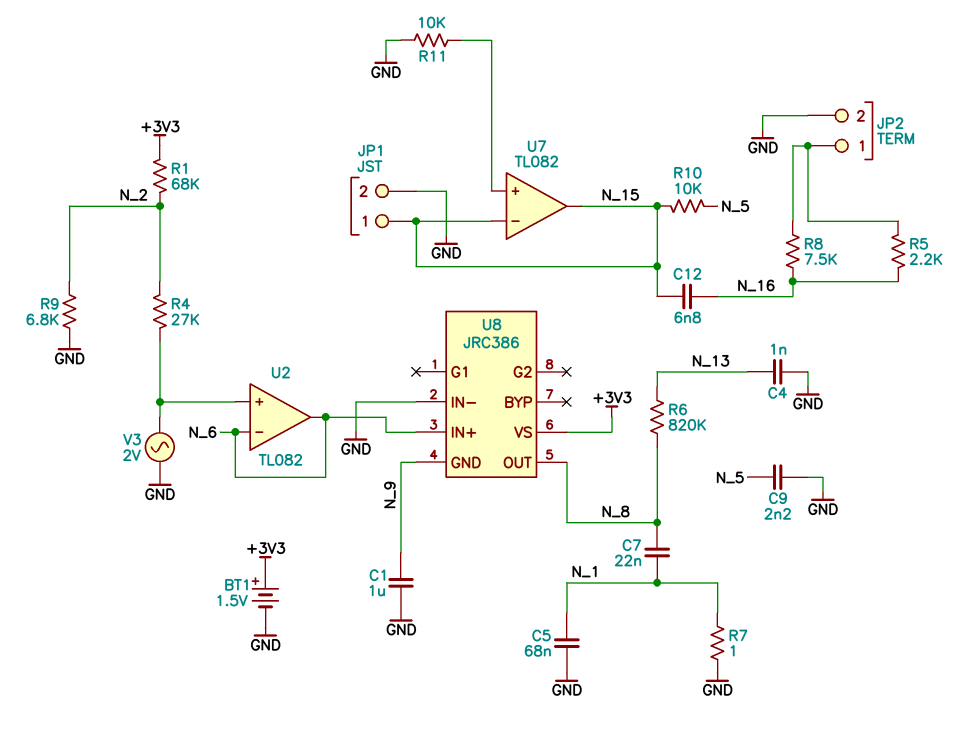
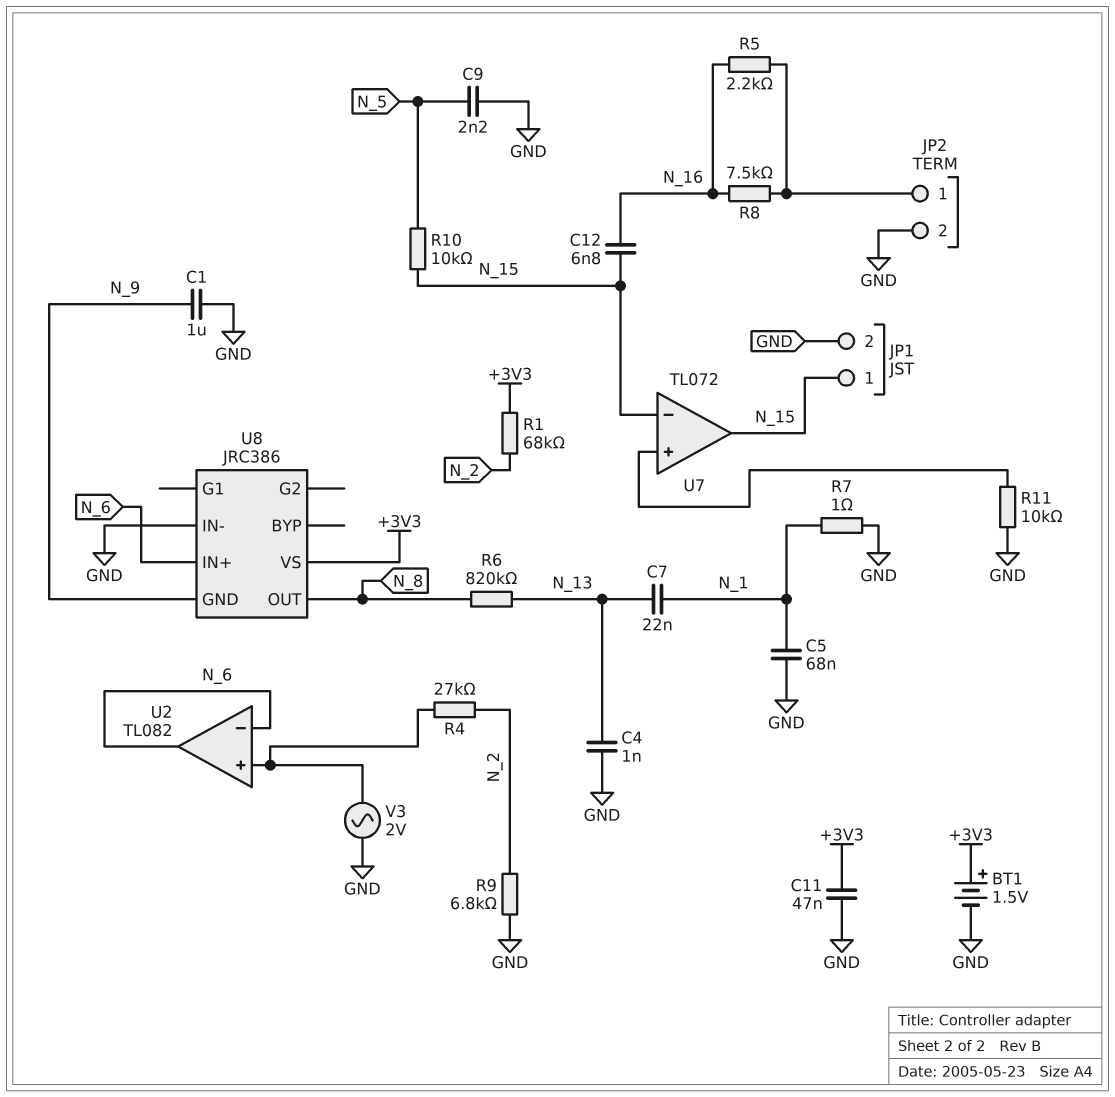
C7: 22nF (N_1, N_8) -> 22nF (N_1, N_13)
C11: none -> 47nF (+3V3, GND)
U7: TL082 -> TL072

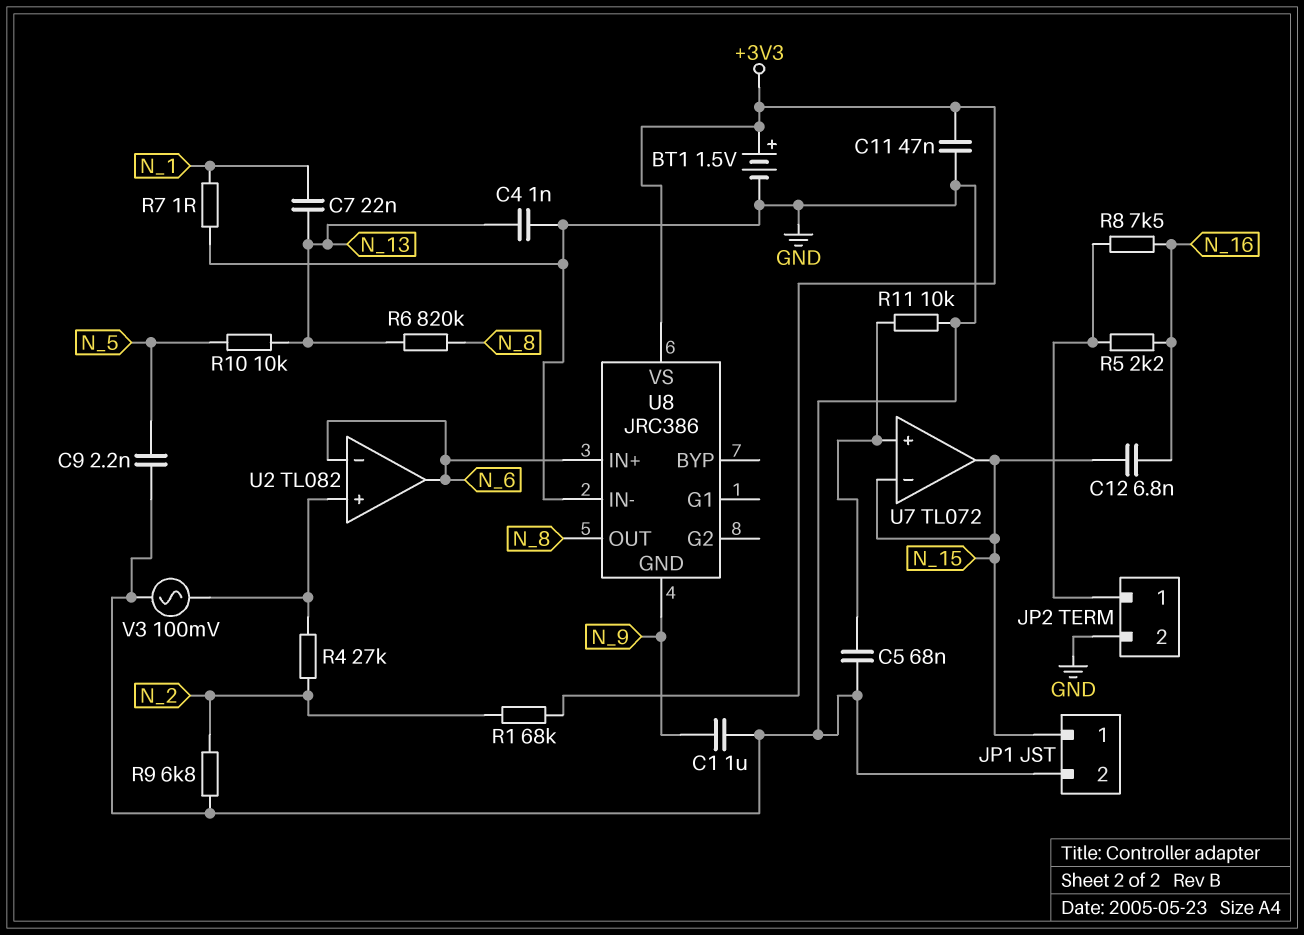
C5: 68nF (GND, N_1) -> 68nF (GND, U7/in+)
R10: 10k (N_5, N_15) -> 10k (N_5, N_13)
V3: AC 2V (GND, U2/in+) -> AC 100mV (GND, U2/in+)

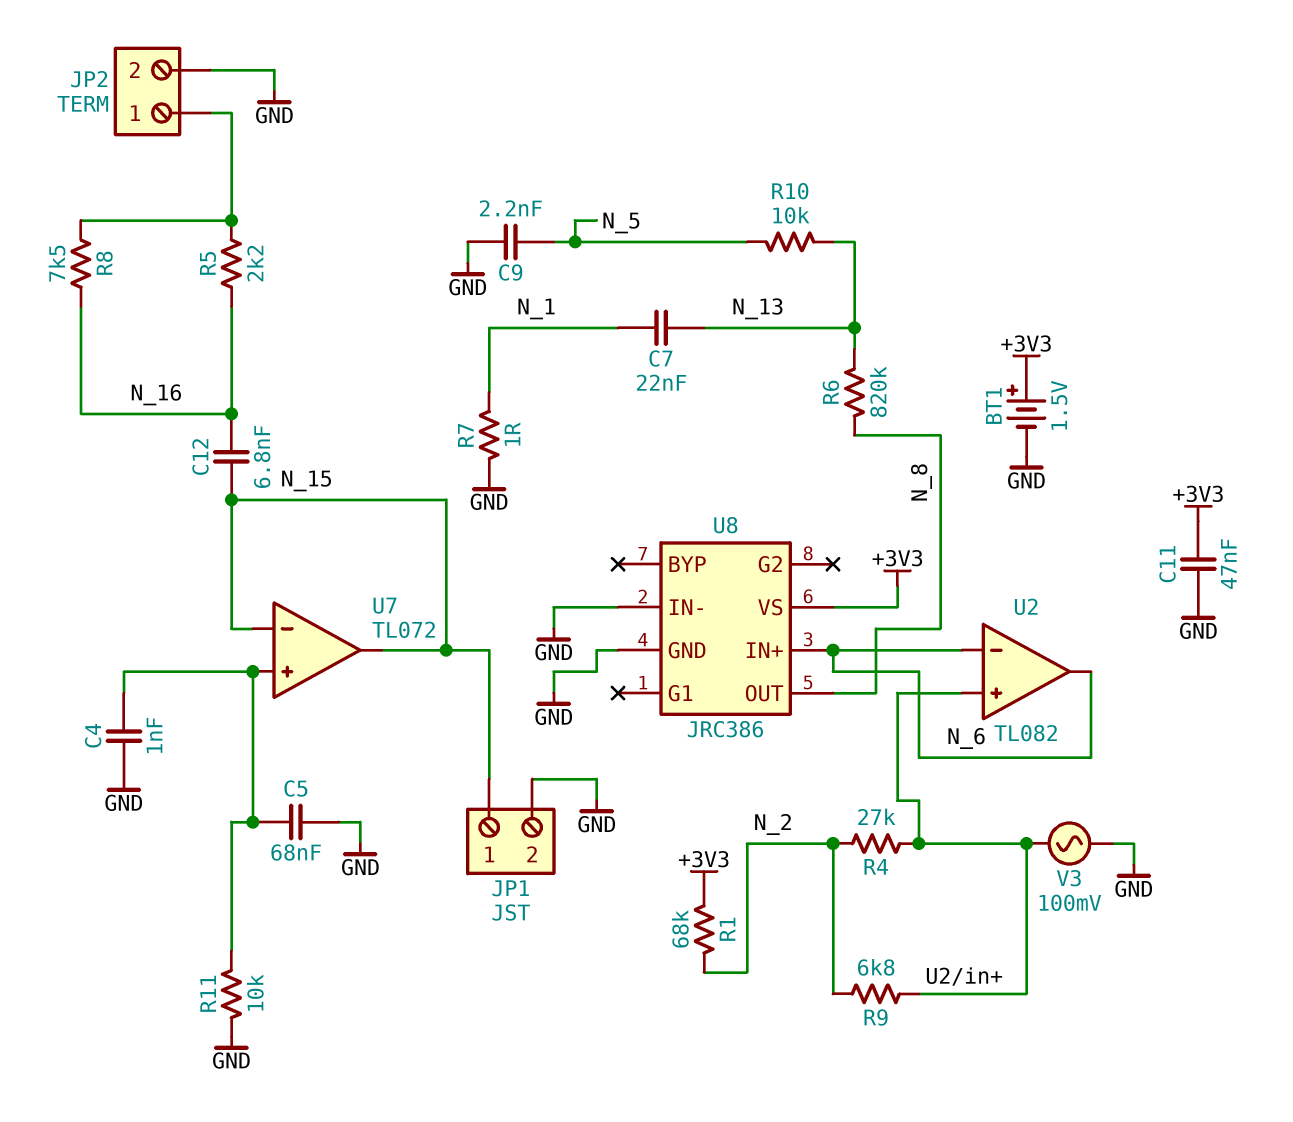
C1: 1uF (GND, N_9) -> none
C4: 1nF (GND, N_13) -> 1nF (GND, U7/in+)
R9: 6.8k (GND, N_2) -> 6.8k (N_2, U2/in+)
U8 pin GND: N_9 -> GND

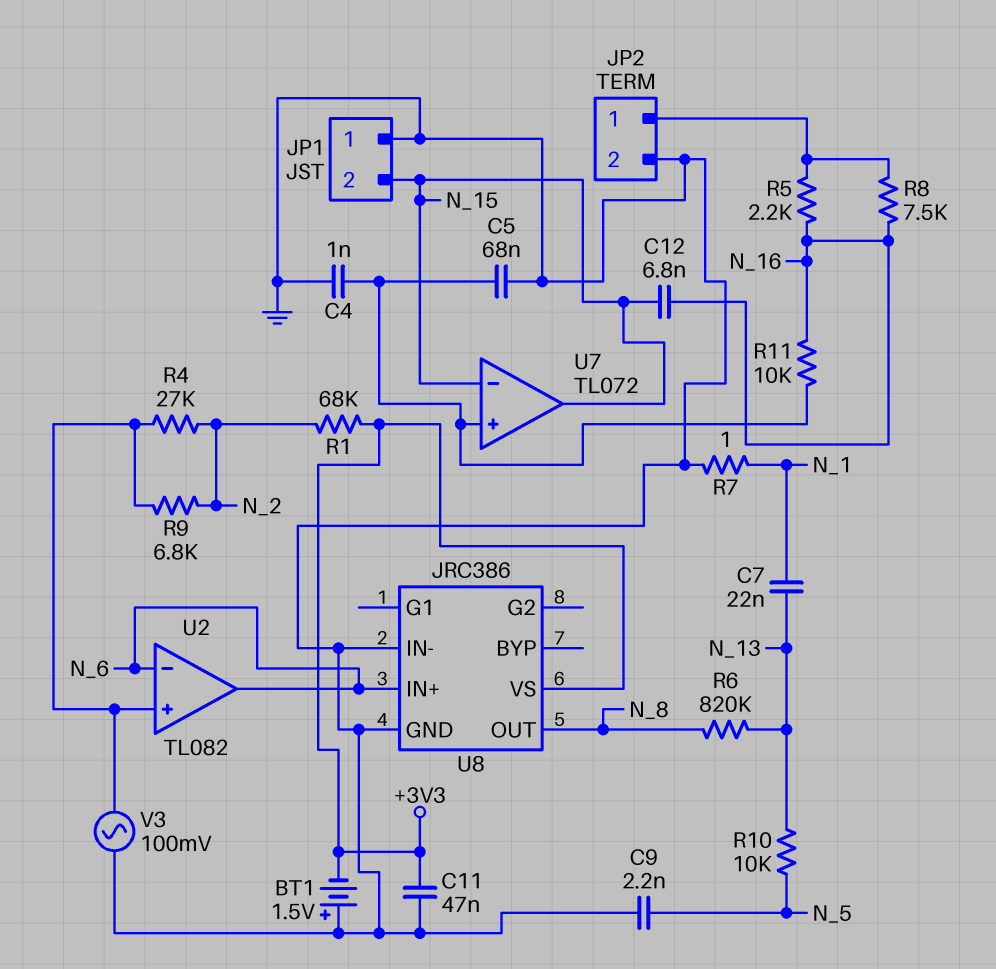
BT1: 1.5V (plus +3V3, minus GND) -> 1.5V (plus GND, minus +3V3)
JP1 pin 1: N_15 -> GND
JP1 pin 2: GND -> N_15
R11: 10k (GND, U7/in+) -> 10k (N_16, U7/in+)

